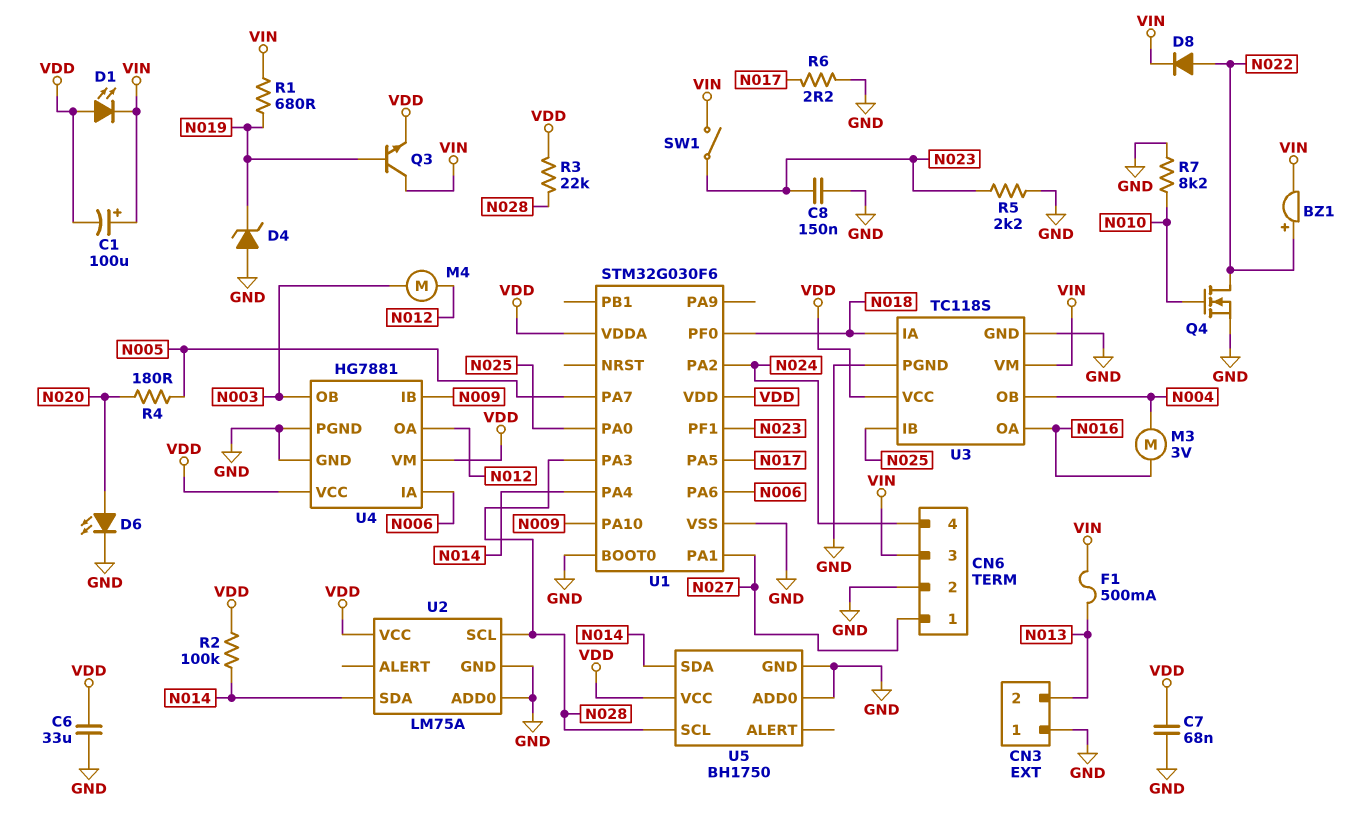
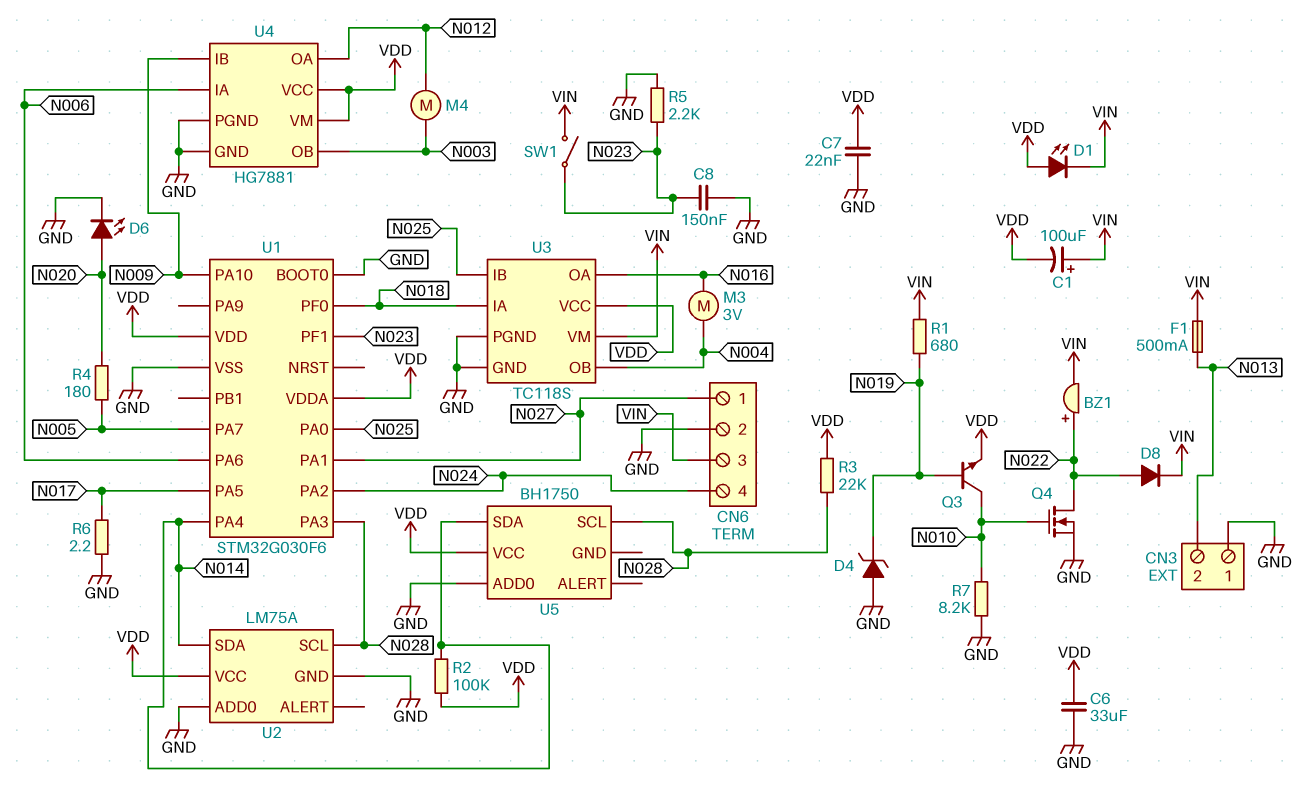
C7: 68nF (GND, VDD) -> 22nF (GND, VDD)
Q3: NPN (B N019, C VIN, E VDD) -> NPN (B N019, C N010, E VDD)
U5 pin GND: GND -> none

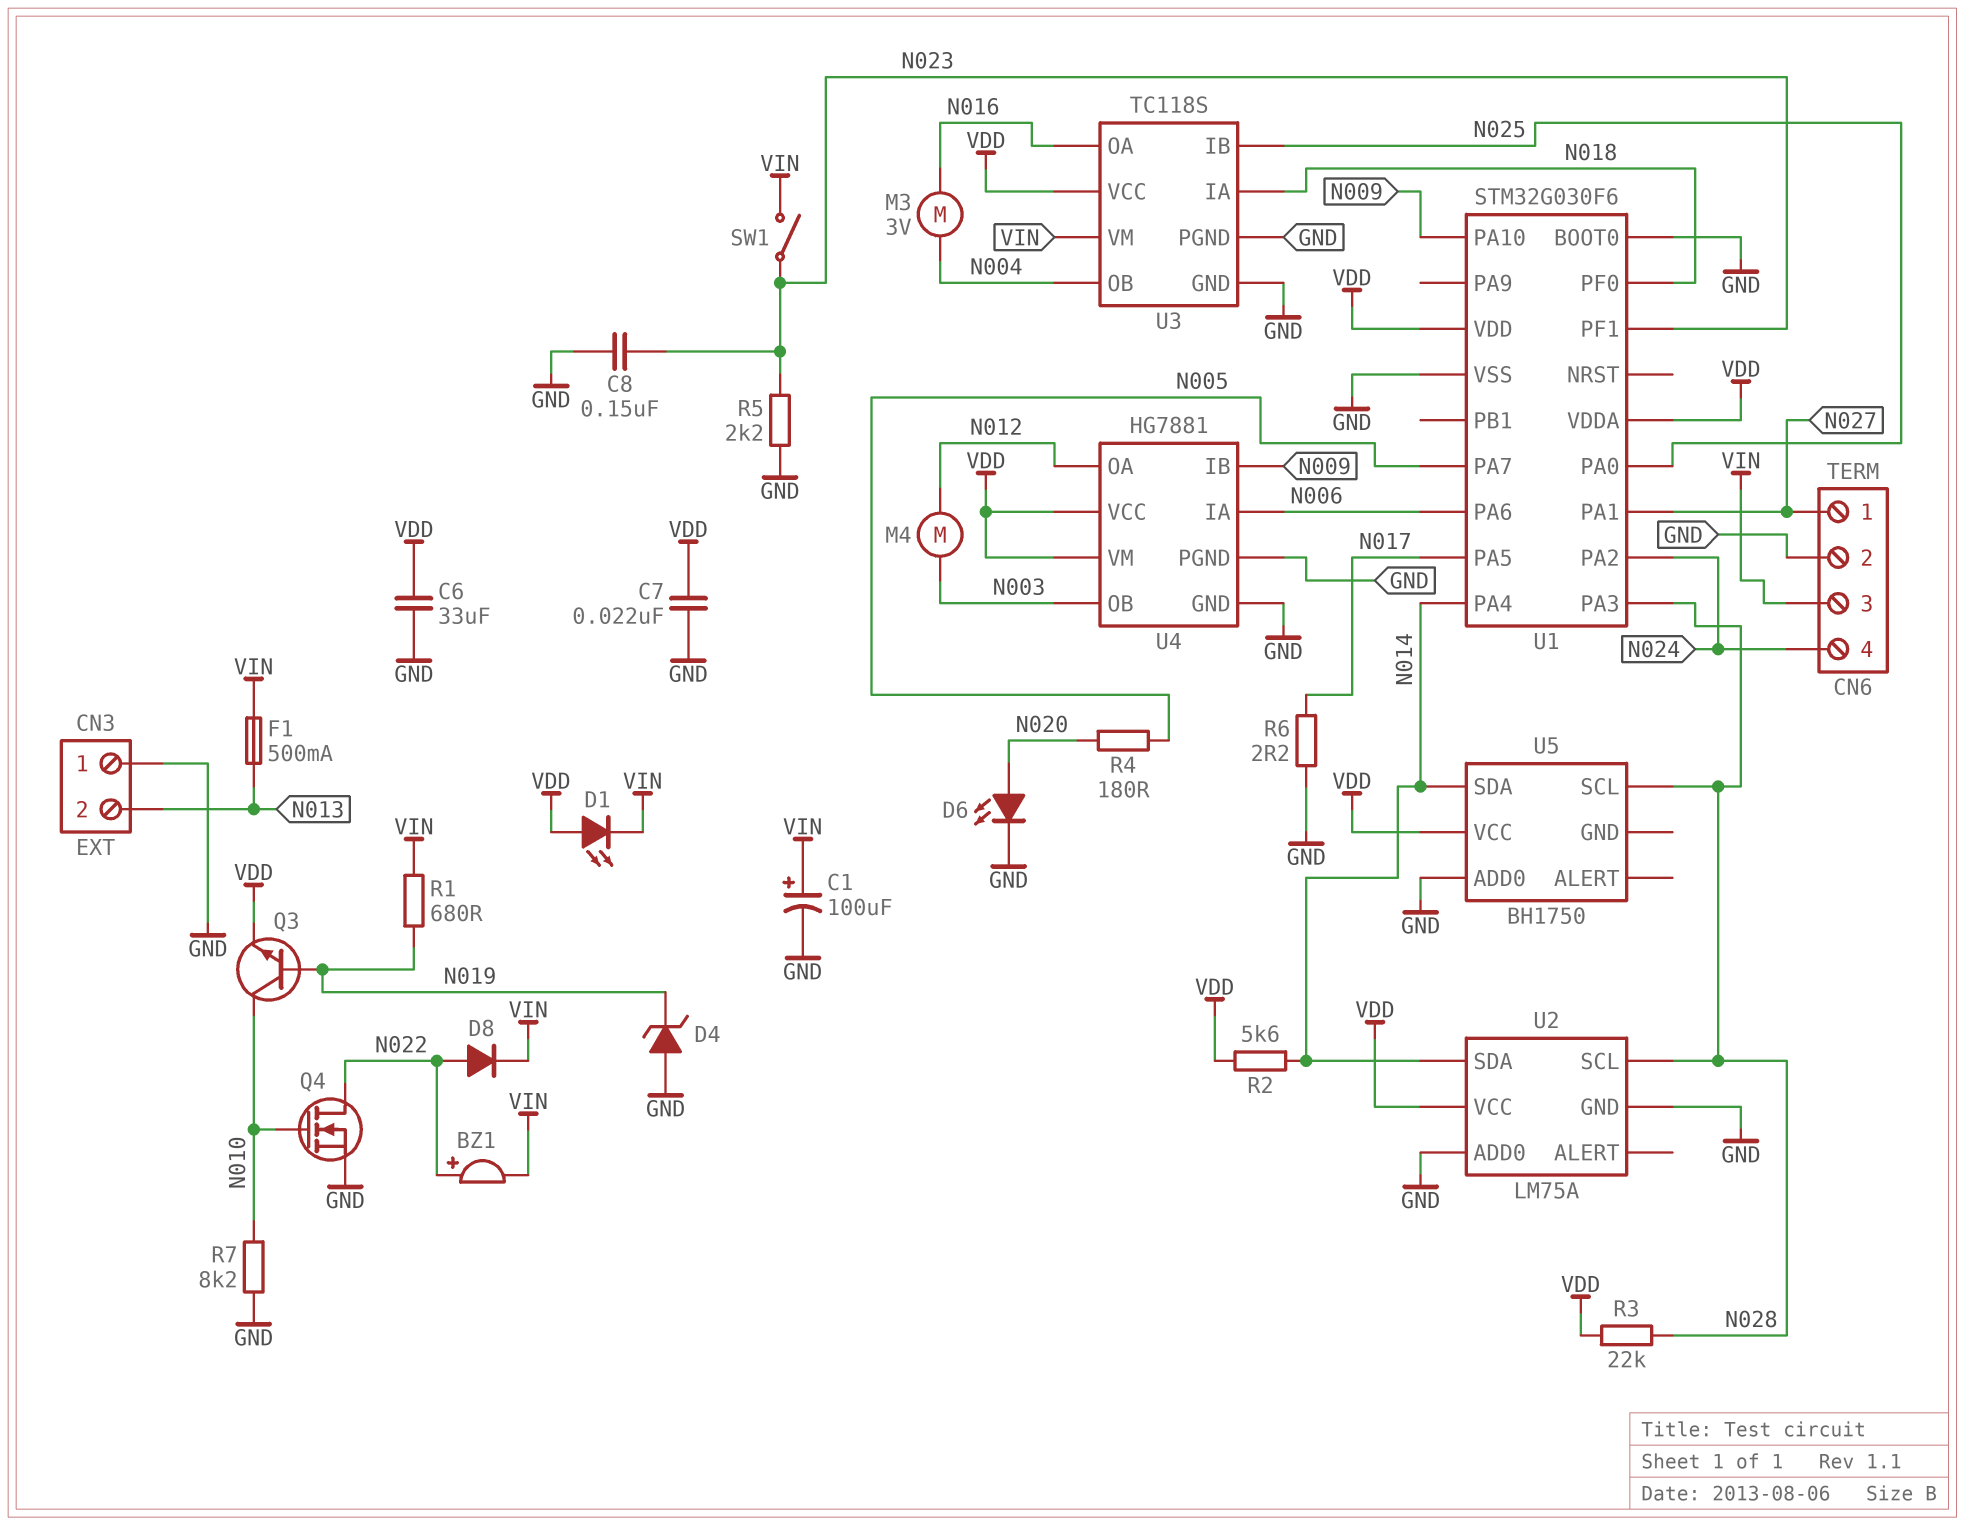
C1: 100uF (plus VIN, minus VDD) -> 100uF (plus VIN, minus GND)
R2: 100k (N014, VDD) -> 5.6k (N014, VDD)

